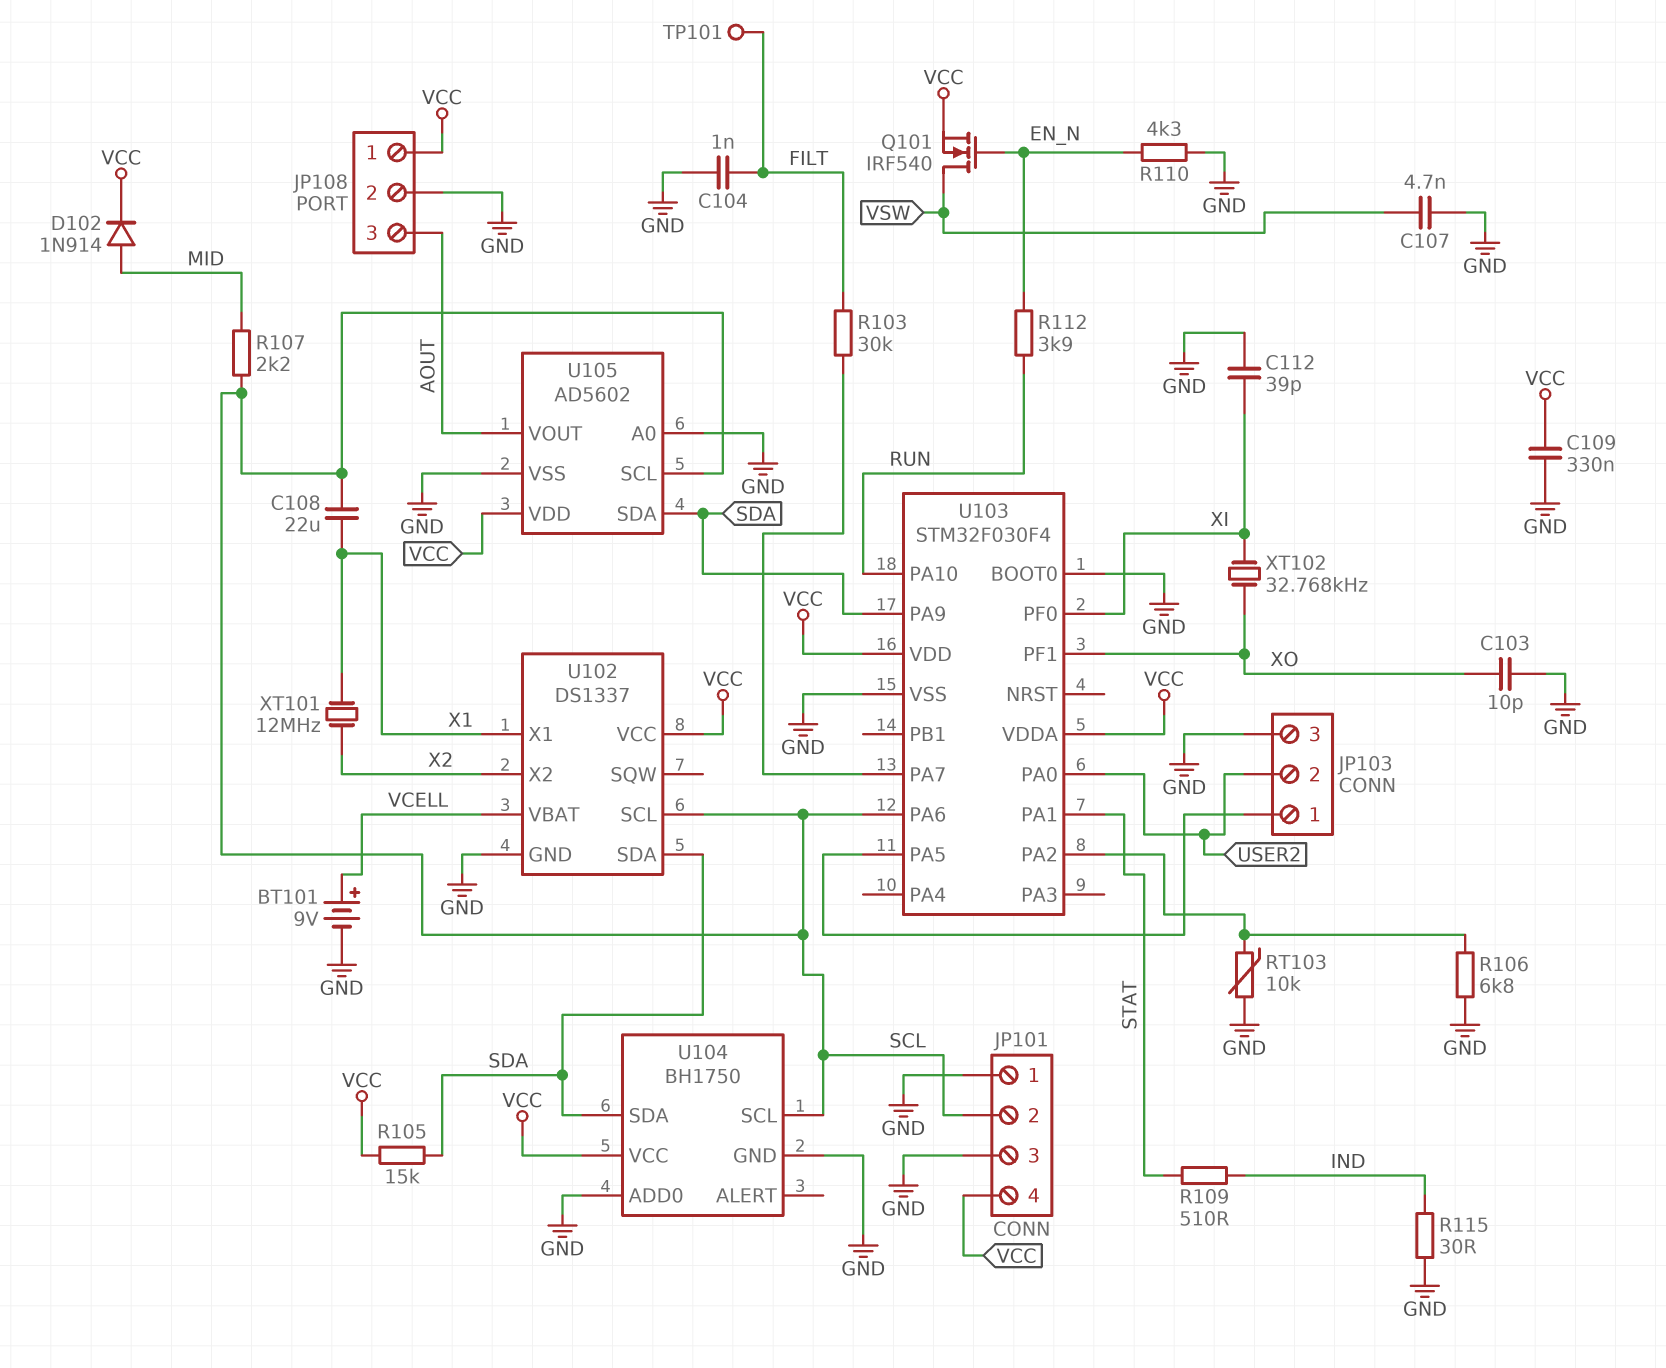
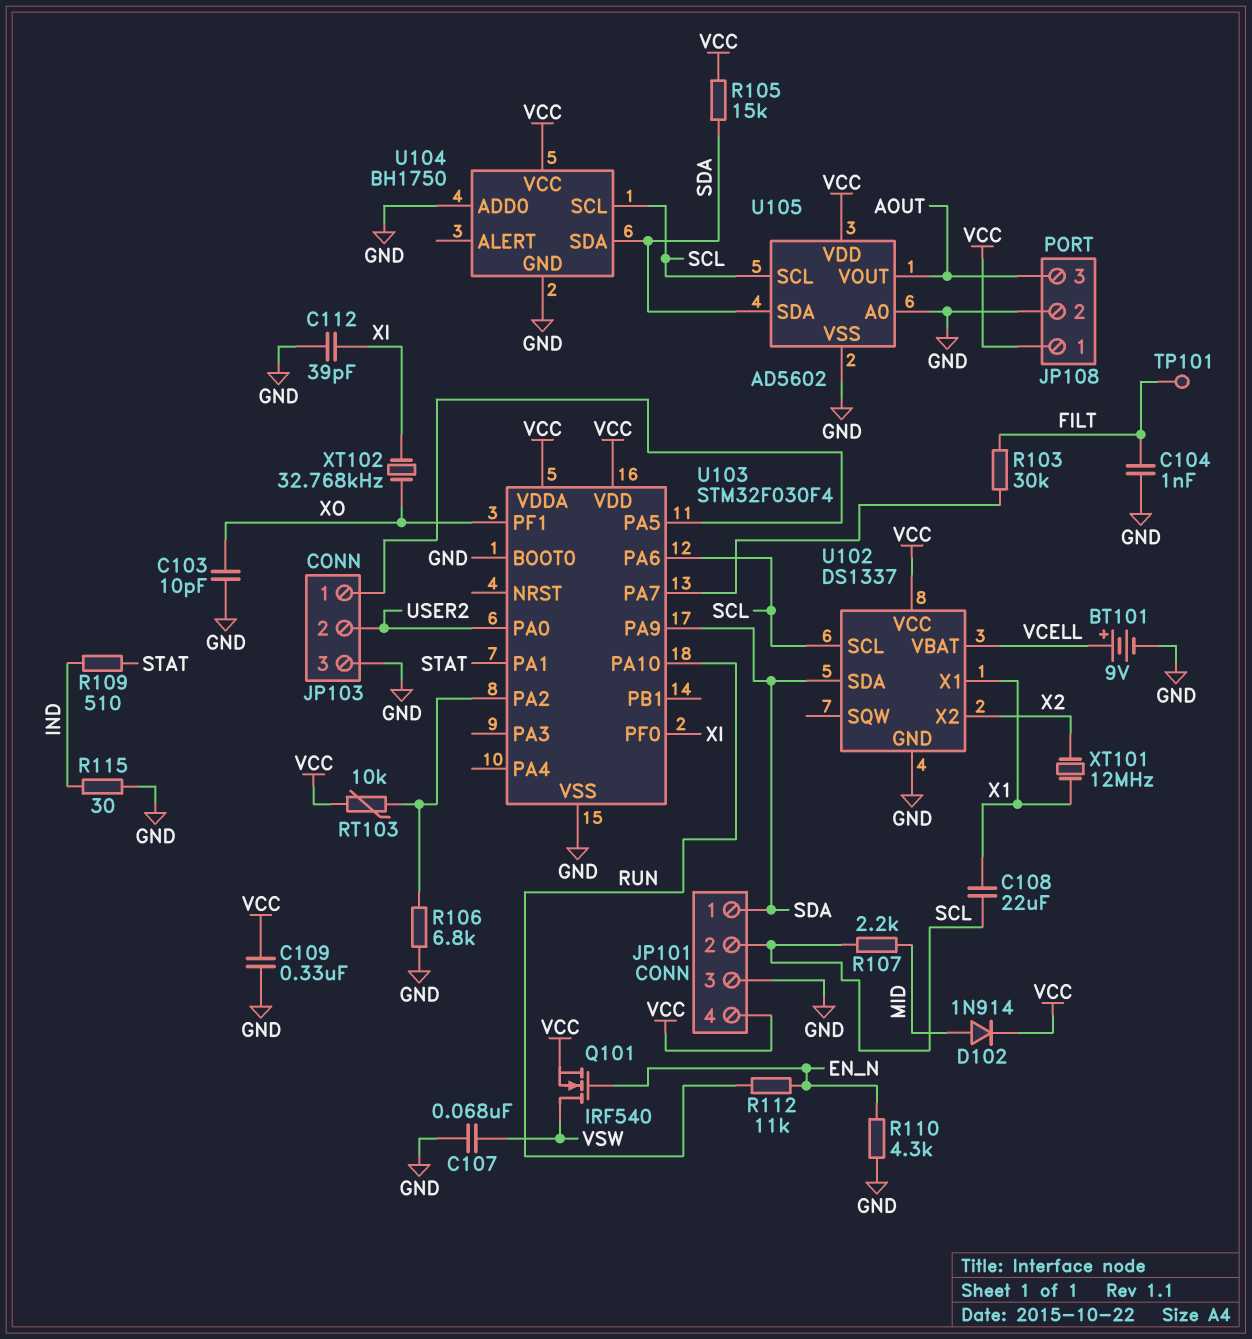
C107: 4.7nF (GND, VSW) -> 68nF (GND, VSW)
JP101 pin 1: GND -> SDA
R112: 3.9k (EN_N, RUN) -> 11k (EN_N, RUN)
RT103: 10k (GND, U103/PA2) -> 10k (U103/PA2, VCC)

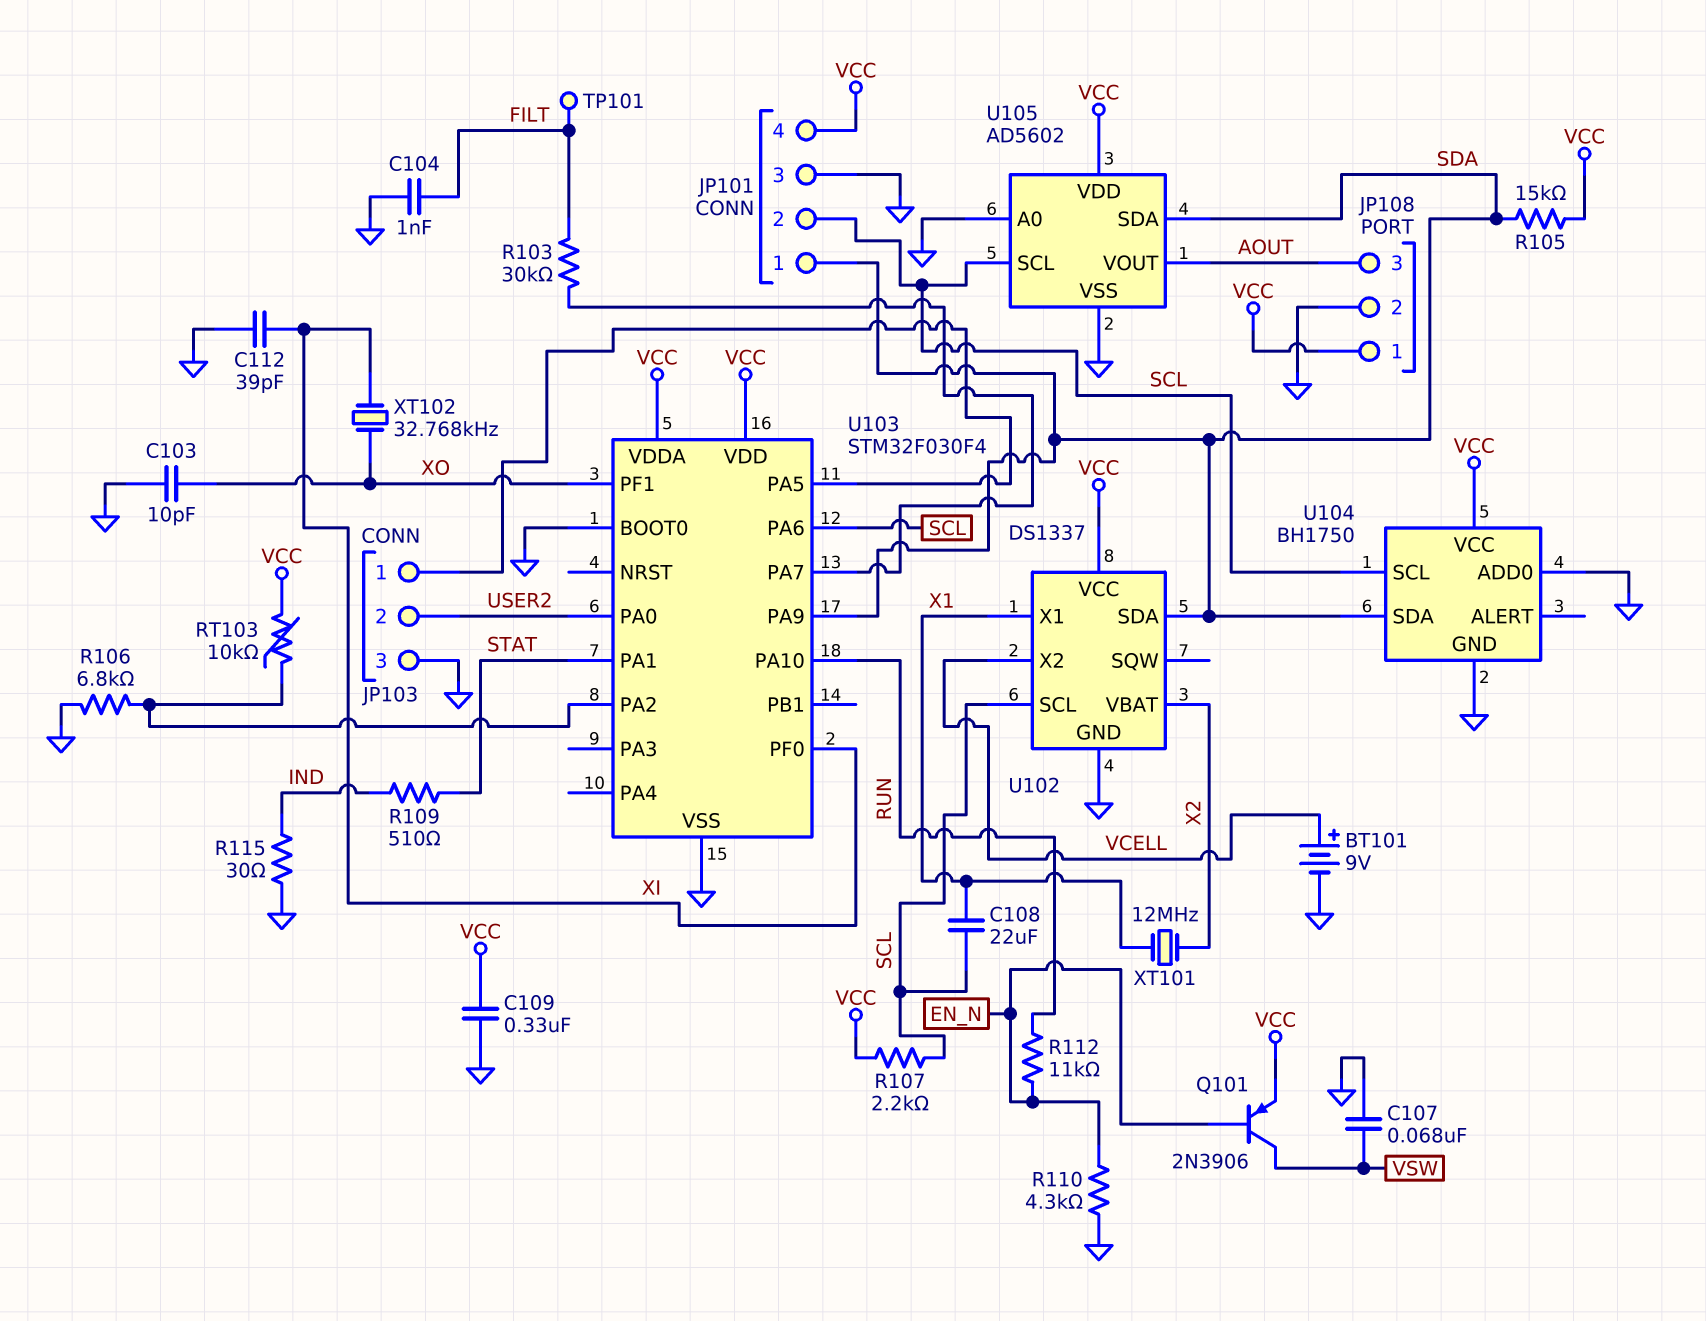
D102: diode 1N914 (A MID, K VCC) -> none
Q101: NMOS IRF540 (G EN_N, D VSW, S VCC) -> PNP 2N3906 (B EN_N, C VSW, E VCC)
R107: 2.2k (MID, SCL) -> 2.2k (SCL, VCC)
U102 pin VBAT: VCELL -> X2
U102 pin X2: X2 -> VCELL

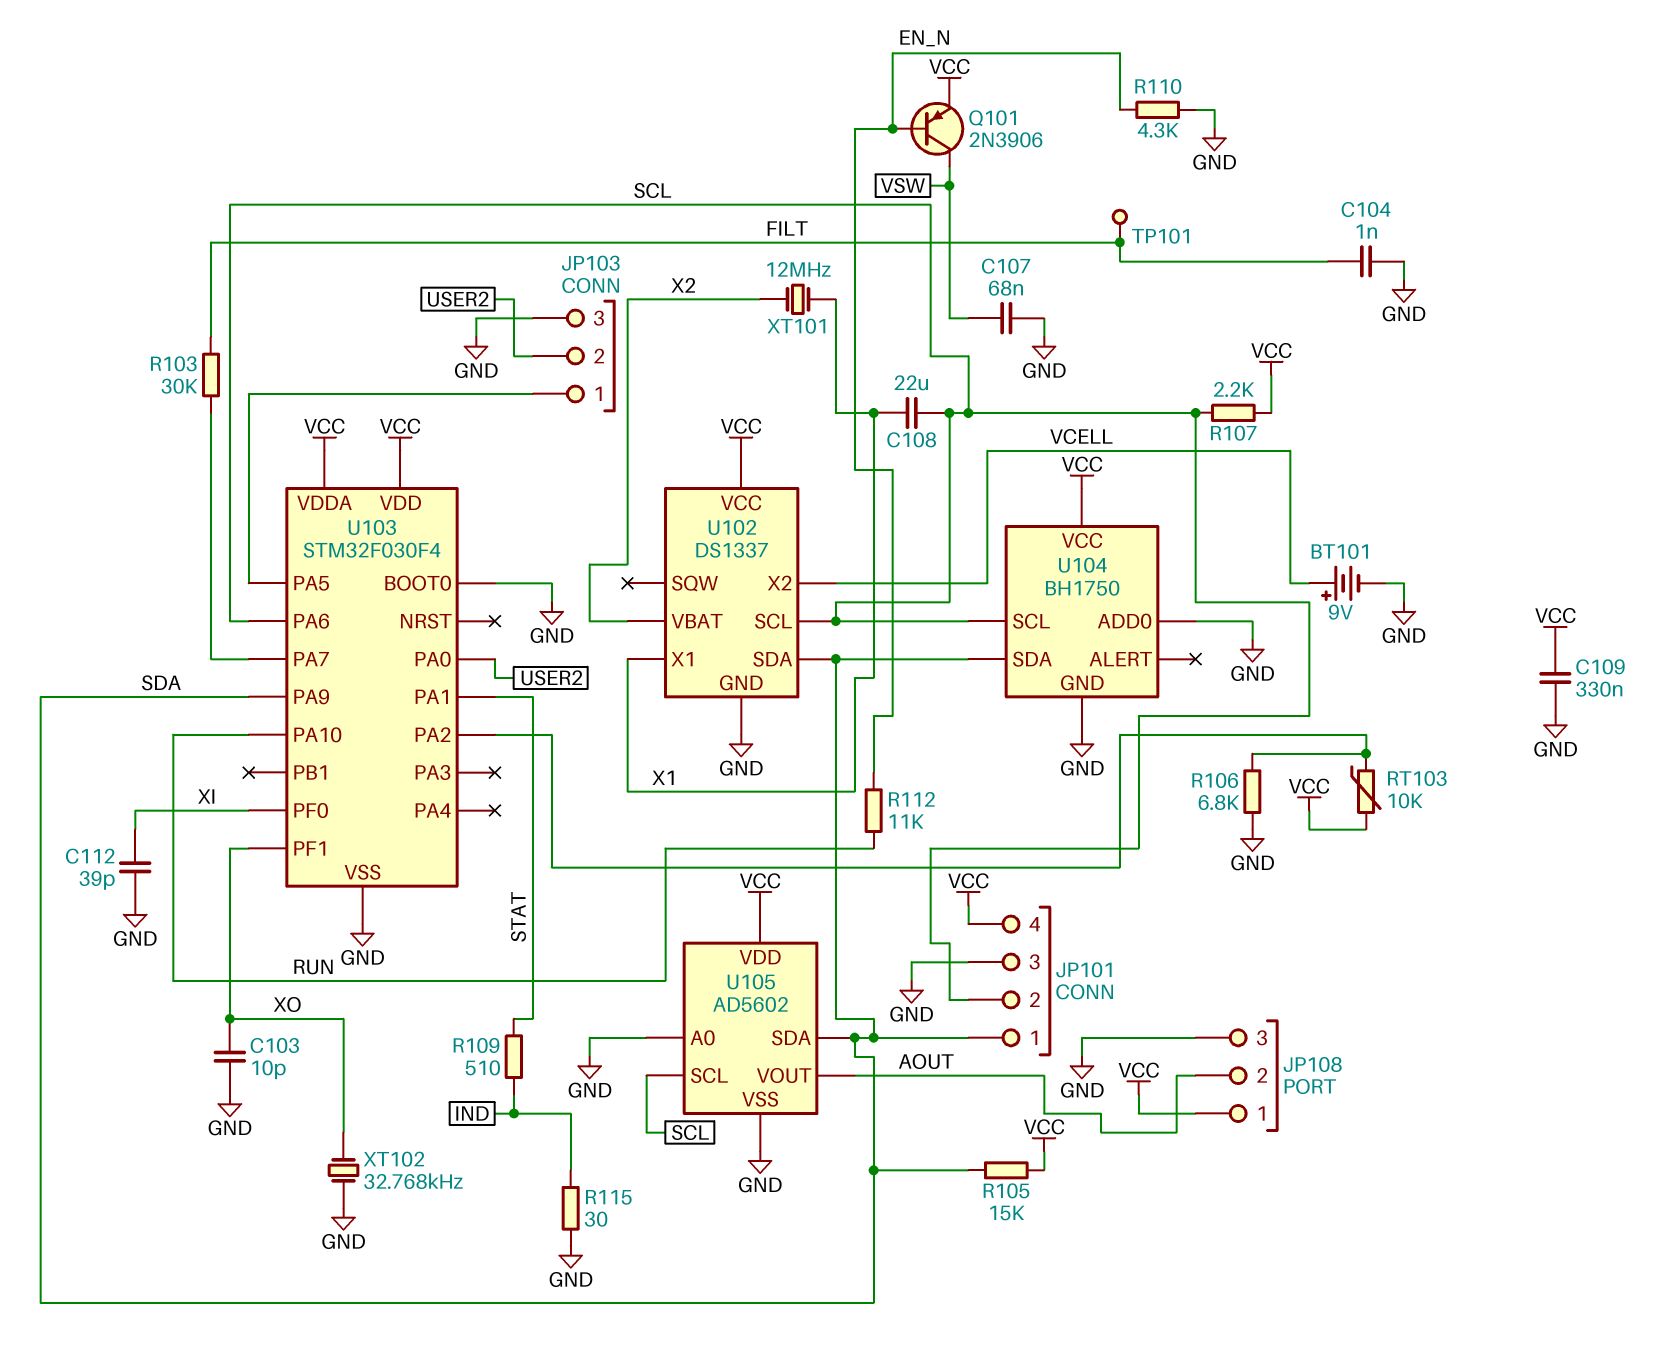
JP108 pin 2: GND -> AOUT
JP108 pin 3: AOUT -> GND
XT102: 32.768kHz (XI, XO) -> 32.768kHz (GND, XO)

